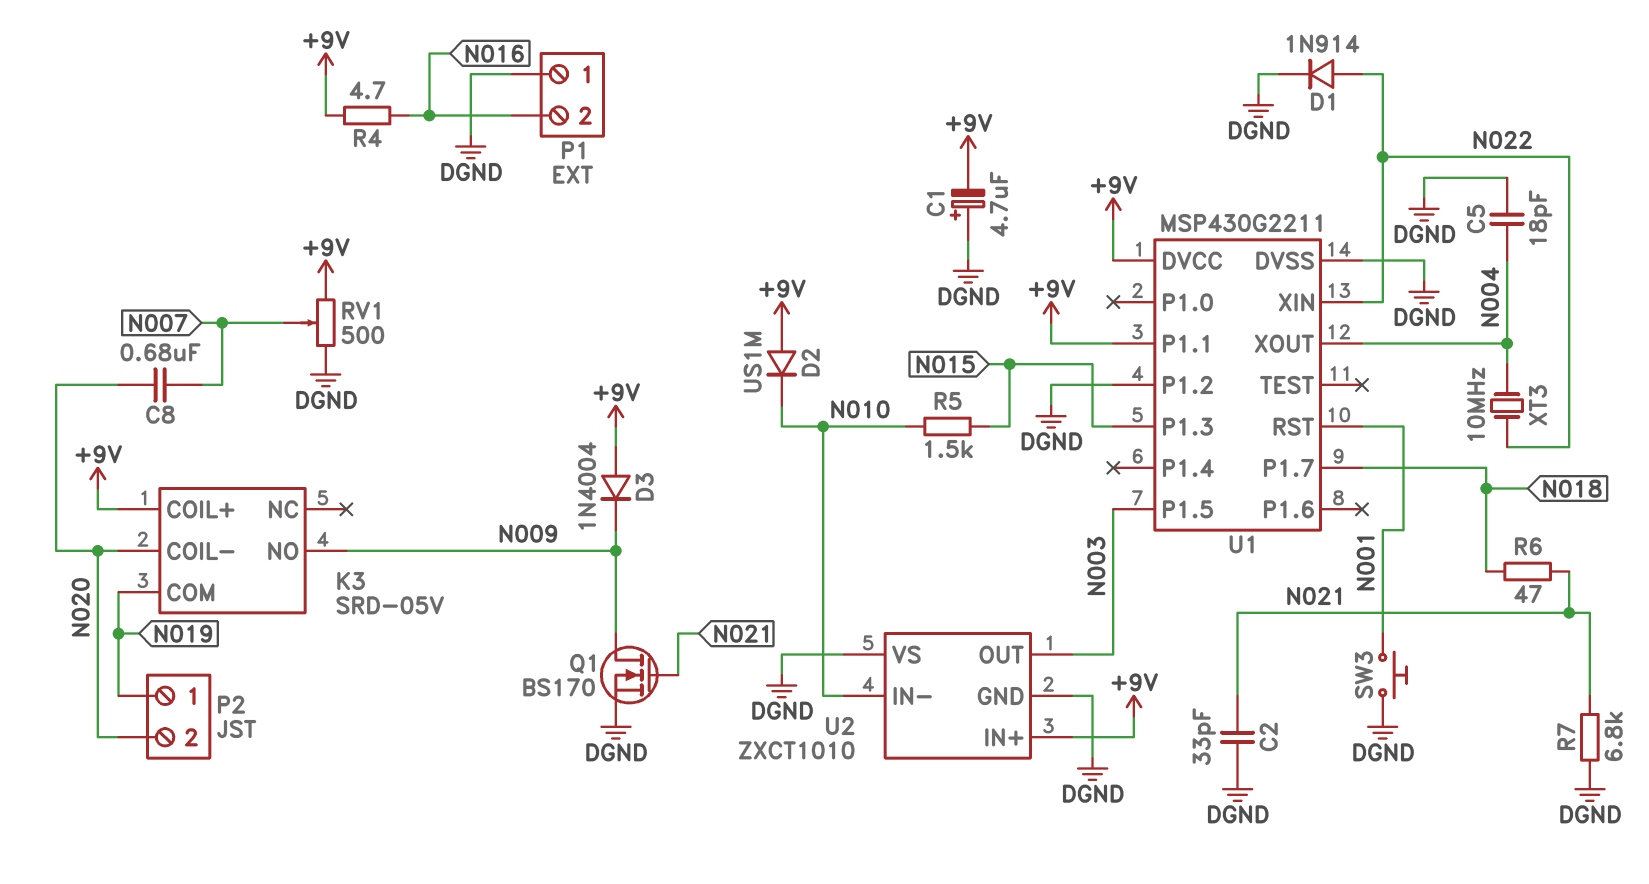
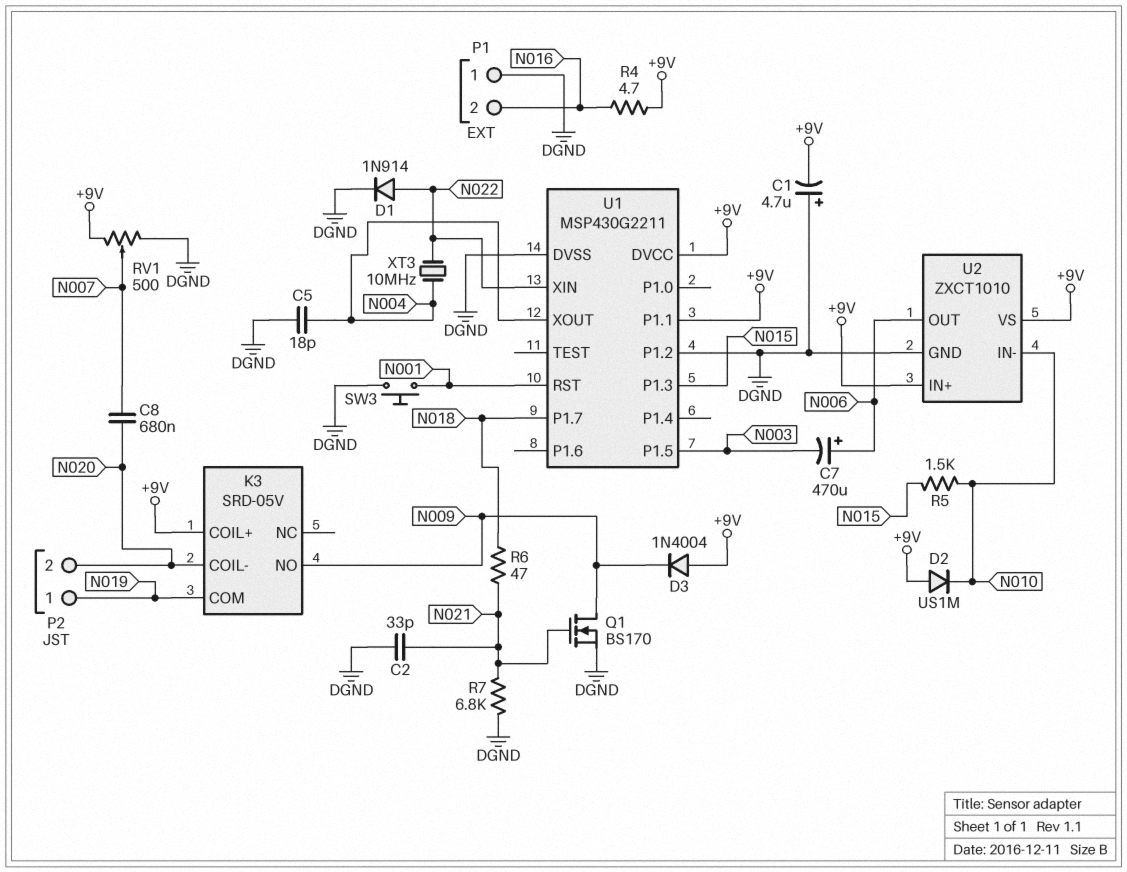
C7: none -> 470uF (plus N006, minus N003)
U2 pin OUT: N003 -> N006
U2 pin VS: DGND -> +9V

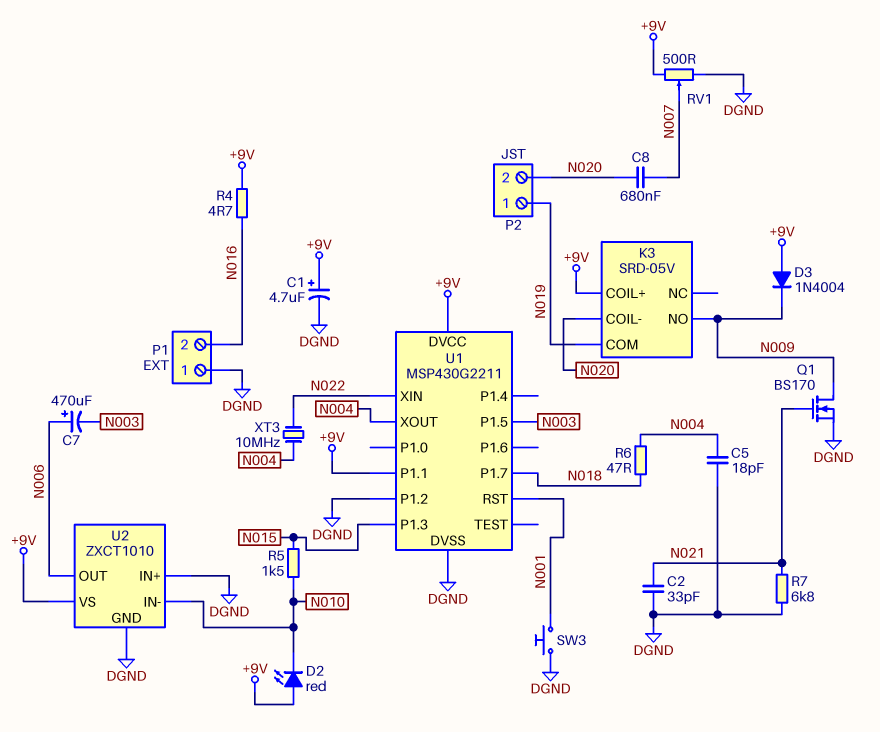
C1: 4.7uF (plus DGND, minus +9V) -> 4.7uF (plus +9V, minus DGND)
D1: diode 1N914 (A N022, K DGND) -> none
D2: diode US1M (A +9V, K N010) -> LED red (A +9V, K N010)
R6: 47 (N018, N021) -> 47 (N004, N018)
U2 pin IN+: +9V -> DGND

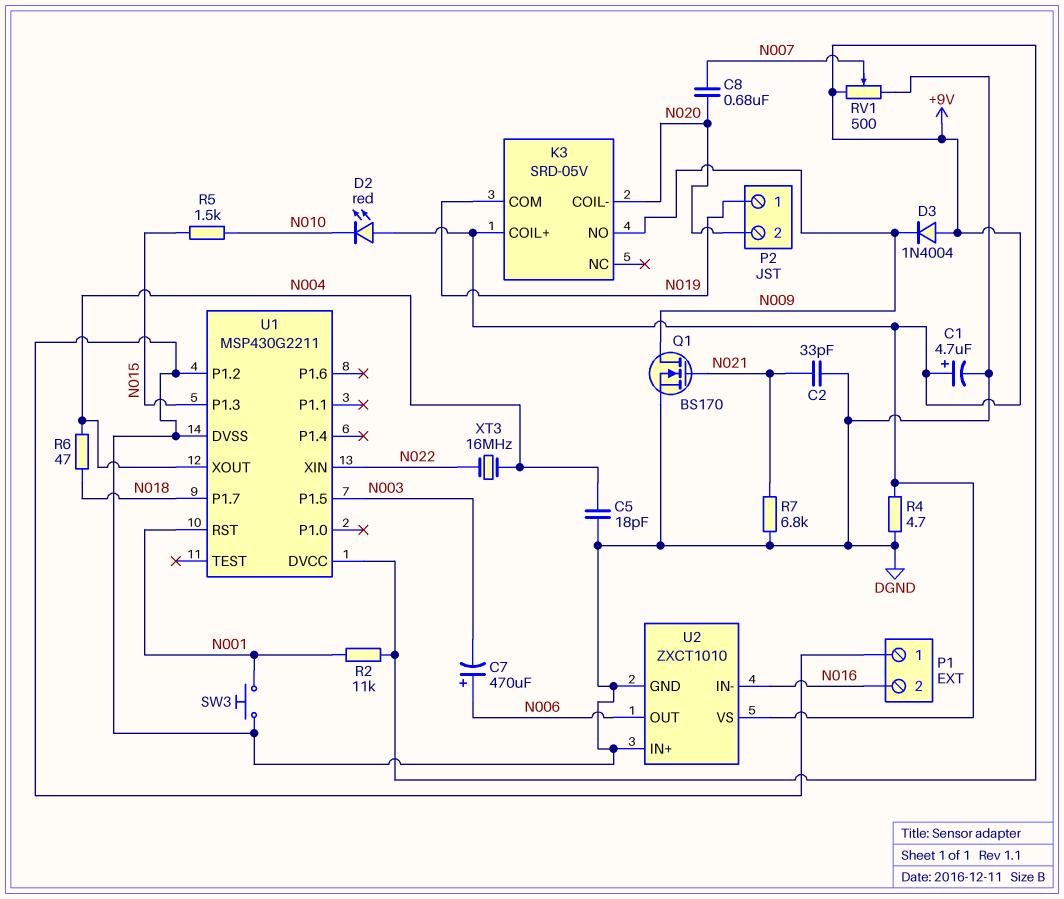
R2: none -> 11k (+9V, N001)
R4: 4.7 (+9V, N016) -> 4.7 (+9V, DGND)
U1 pin P1.1: +9V -> none
U2 pin IN-: N010 -> N016
XT3: 10MHz (N004, N022) -> 16MHz (N004, N022)

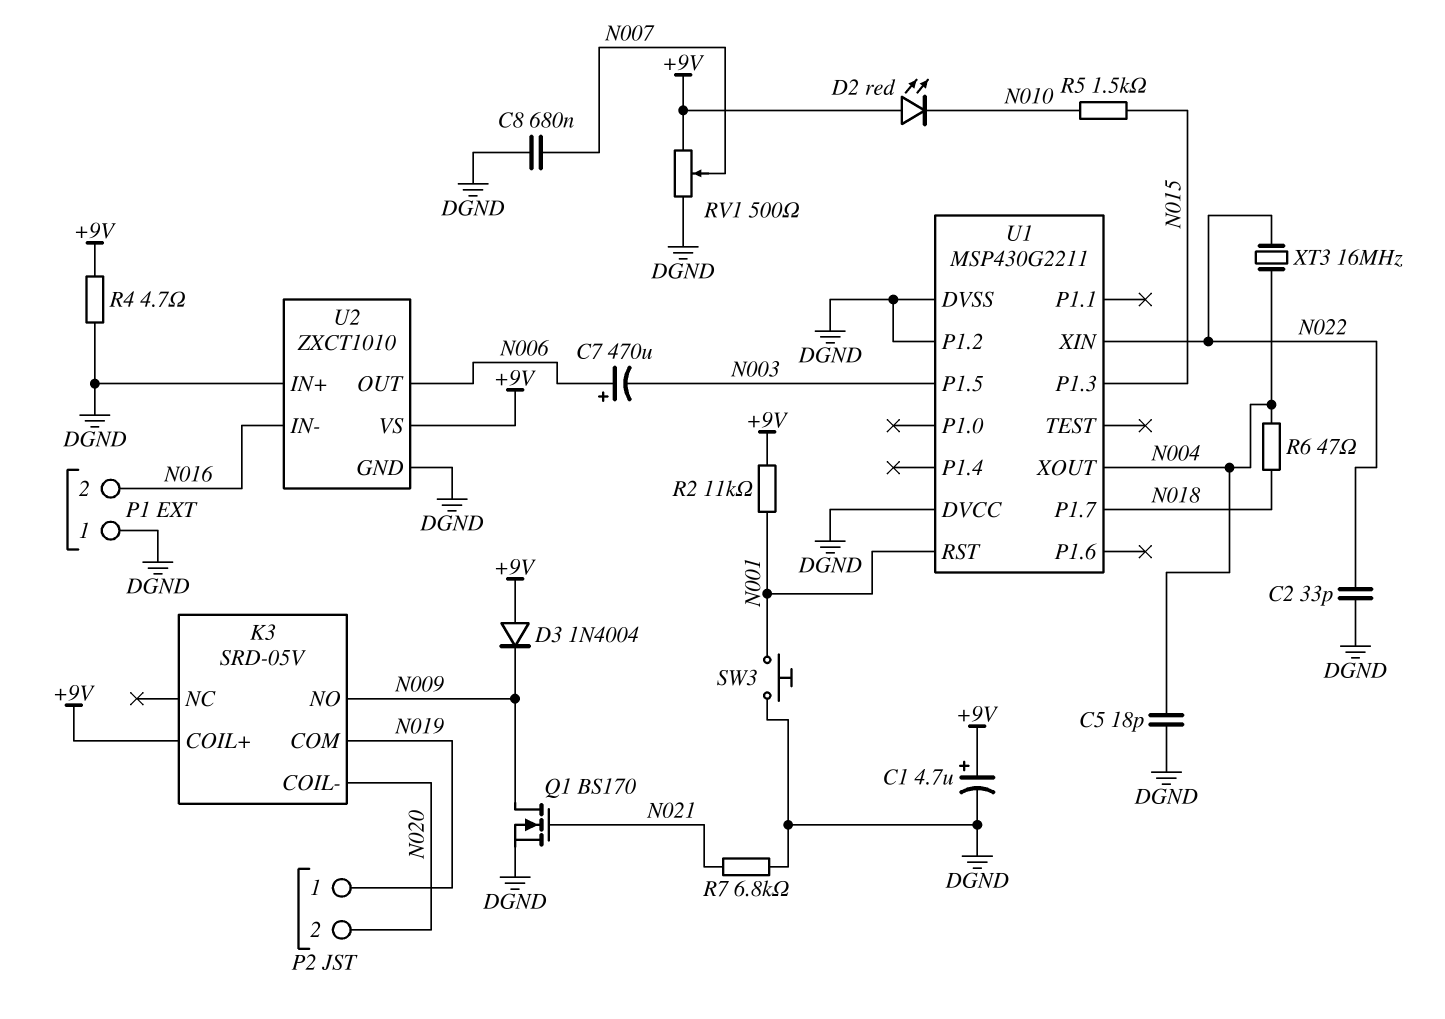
C2: 33pF (DGND, N021) -> 33pF (DGND, N022)
C8: 680nF (N007, N020) -> 680nF (DGND, N007)
U1 pin DVCC: +9V -> DGND

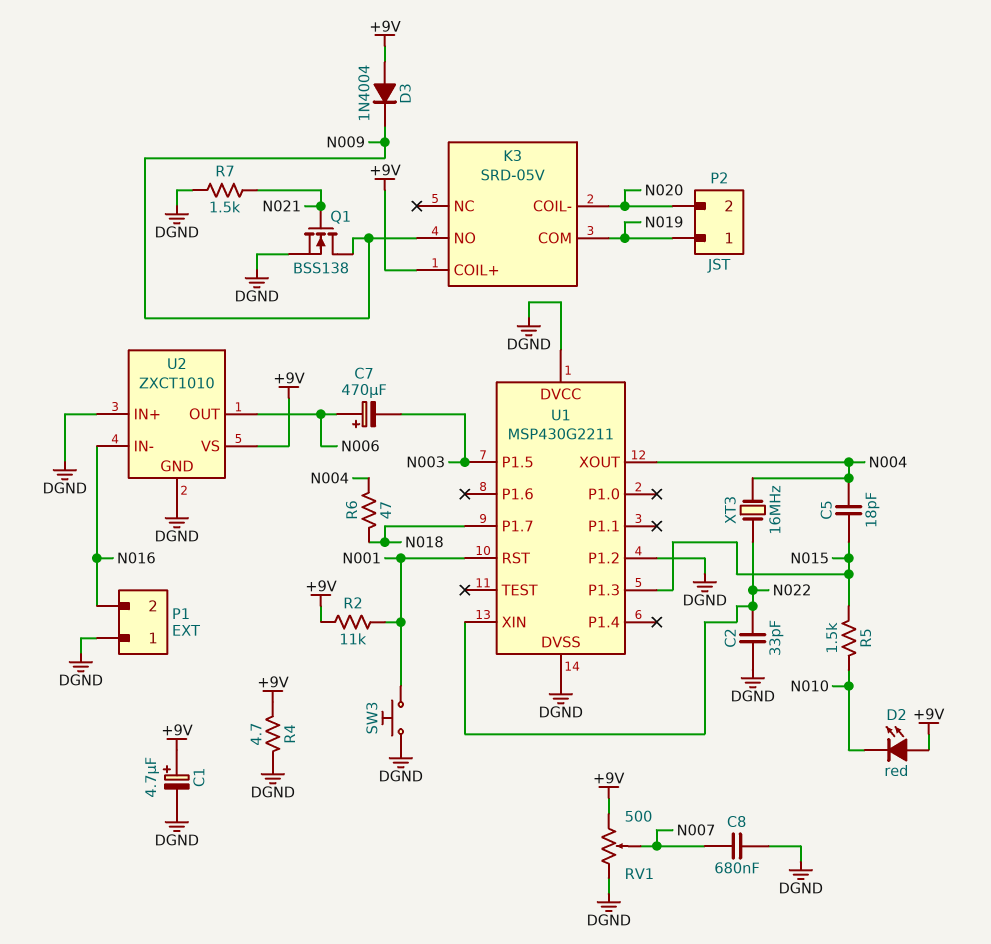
C5: 18pF (DGND, N004) -> 18pF (N004, N015)
Q1: NMOS BS170 (G N021, D N009, S DGND) -> NMOS BSS138 (G N021, D N009, S DGND)
R7: 6.8k (DGND, N021) -> 1.5k (DGND, N021)

